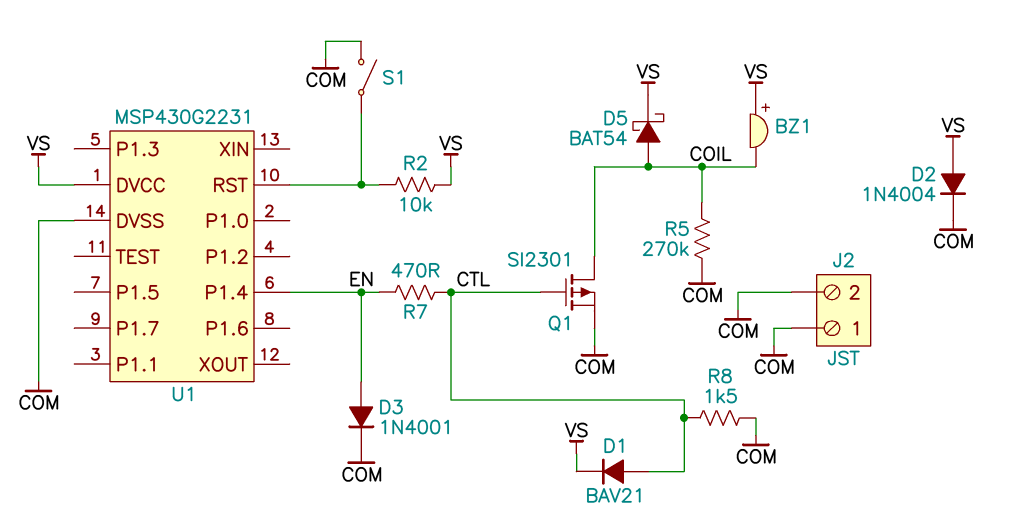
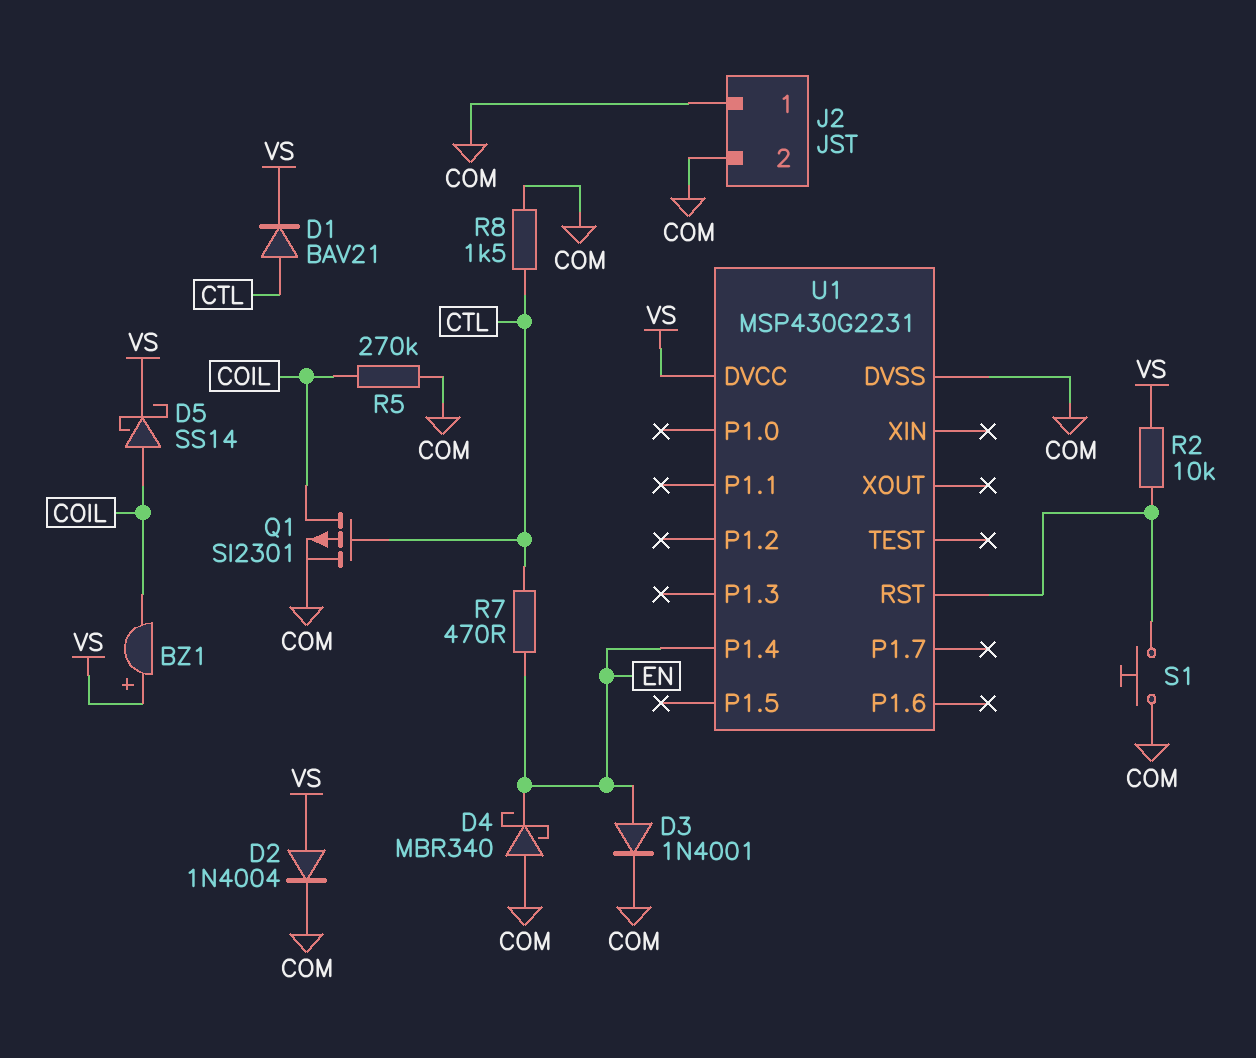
D4: none -> schottky MBR340 (A COM, K EN)
D5: schottky BAT54 (A COIL, K VS) -> schottky SS14 (A COIL, K VS)
S1: switch (COM, U1/RST) -> button (COM, U1/RST)

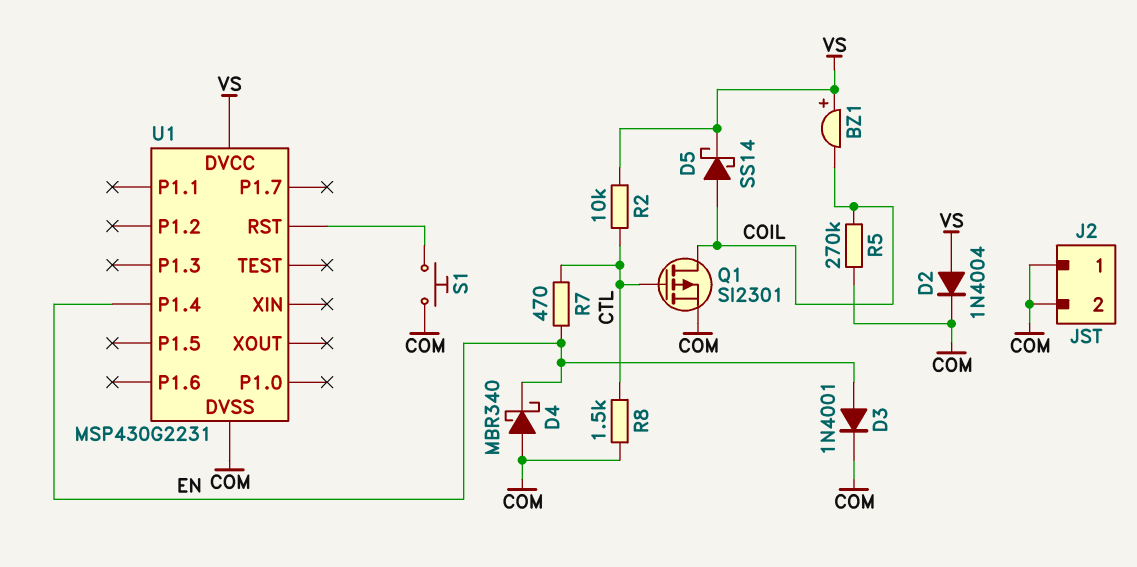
D1: diode BAV21 (A CTL, K VS) -> none
R2: 10k (U1/RST, VS) -> 10k (CTL, VS)

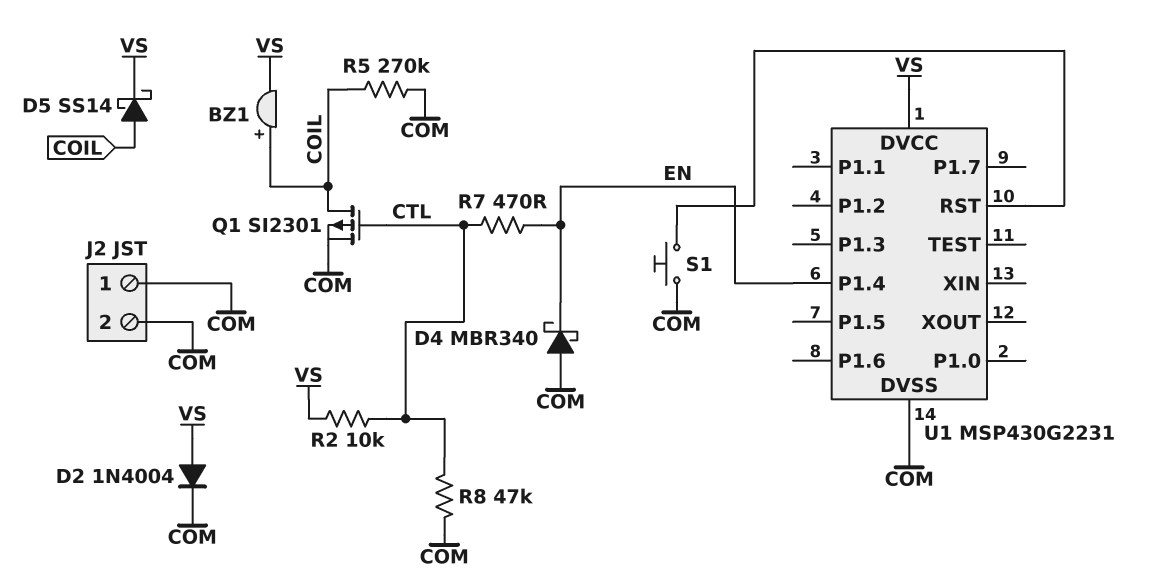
BZ1: buzzer (plus VS, minus COIL) -> buzzer (plus COIL, minus VS)
D3: diode 1N4001 (A EN, K COM) -> none
R8: 1.5k (COM, CTL) -> 47k (COM, CTL)

